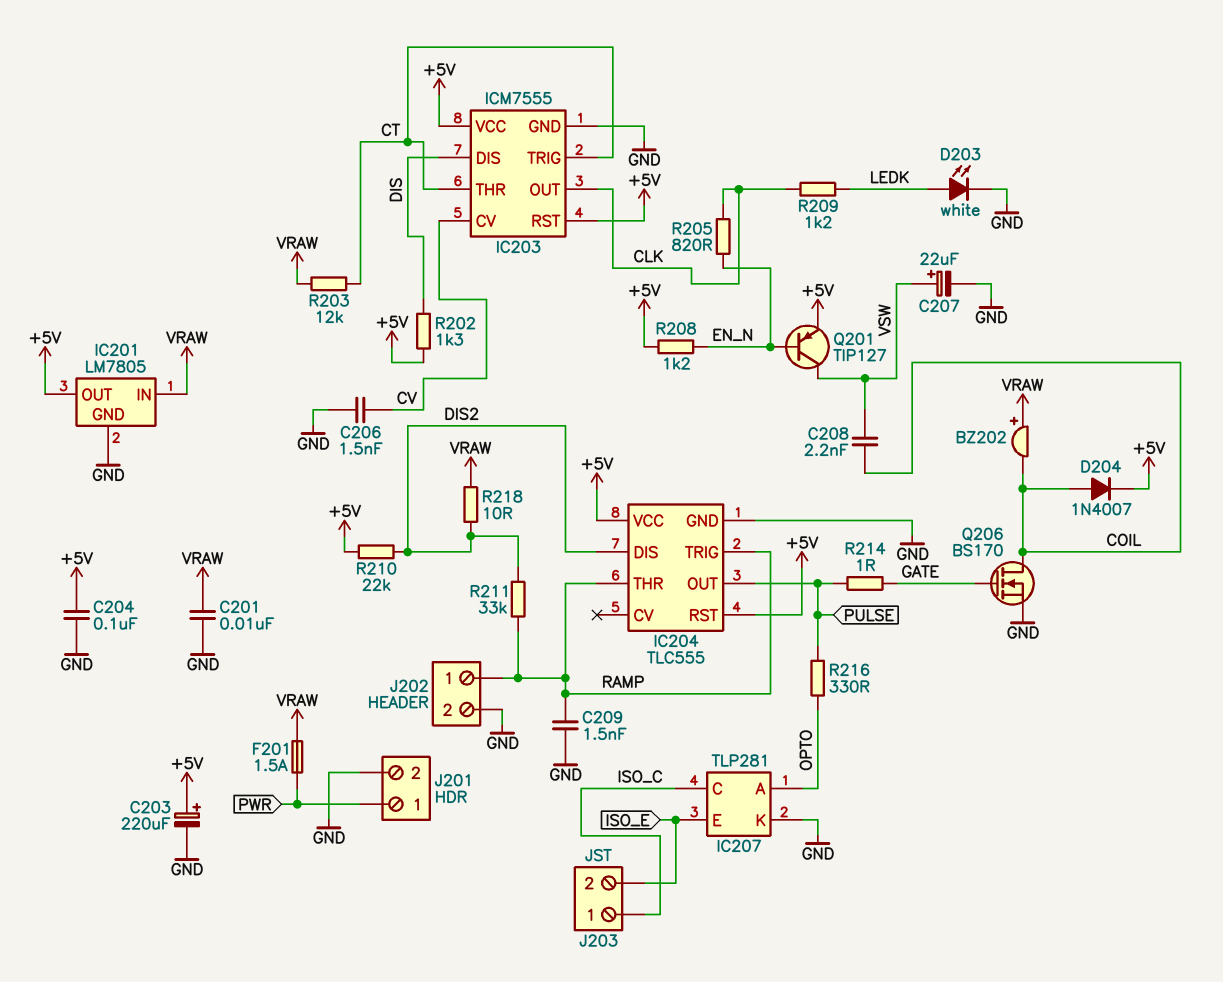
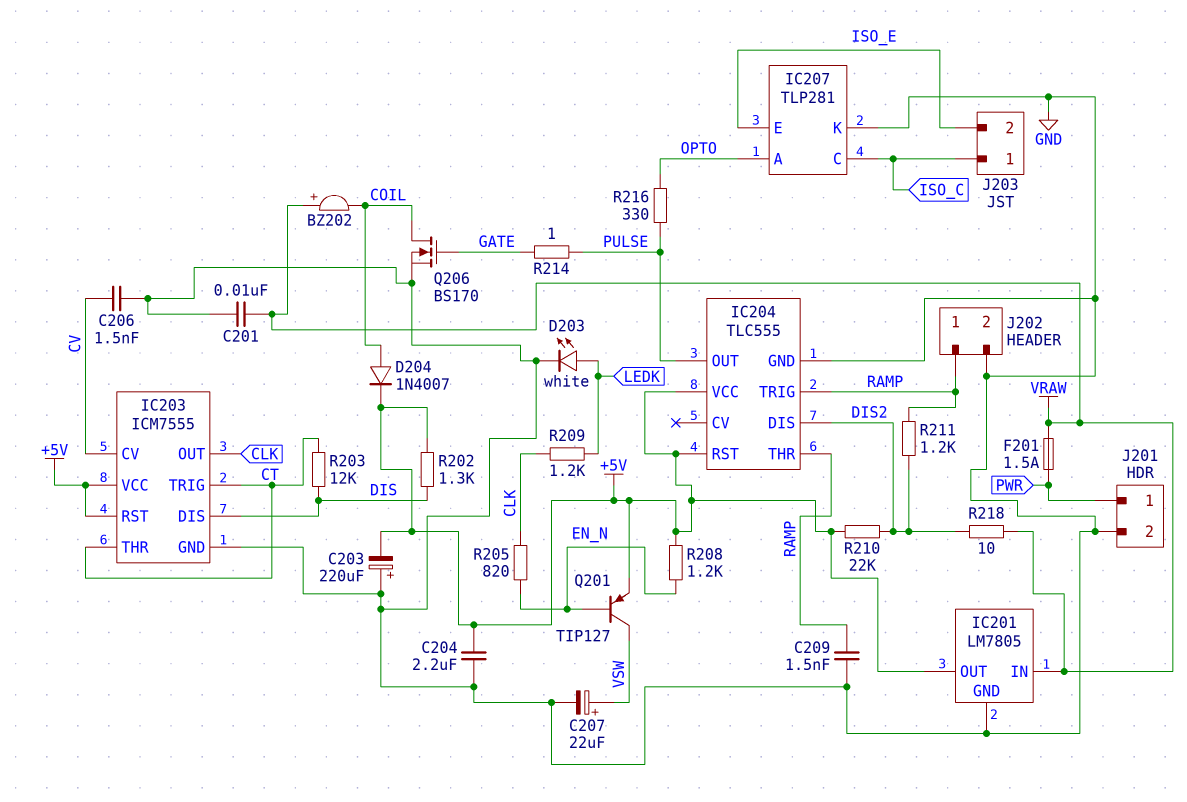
C203: 220uF (plus +5V, minus GND) -> 220uF (plus GND, minus +5V)
C204: 100nF (+5V, GND) -> 2.2uF (+5V, GND)
C208: 2.2nF (COIL, VSW) -> none
R203: 12k (CT, VRAW) -> 12k (CT, DIS)
R211: 33k (DIS2, RAMP) -> 1.2k (DIS2, RAMP)

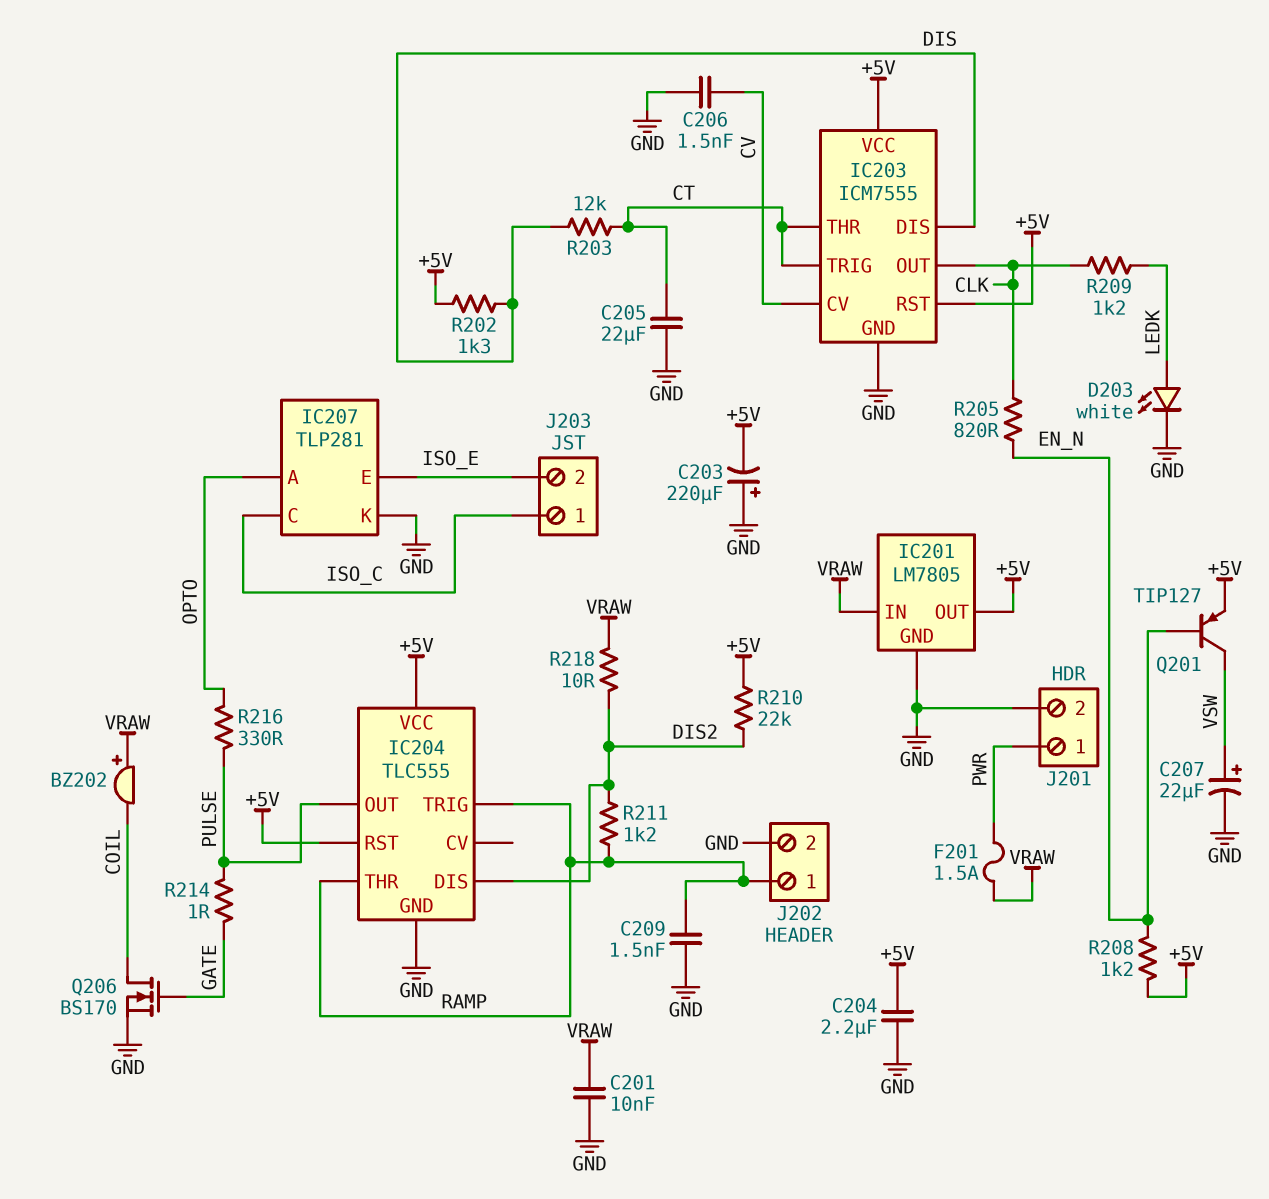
C205: none -> 22uF (CT, GND)
D204: diode 1N4007 (A COIL, K +5V) -> none

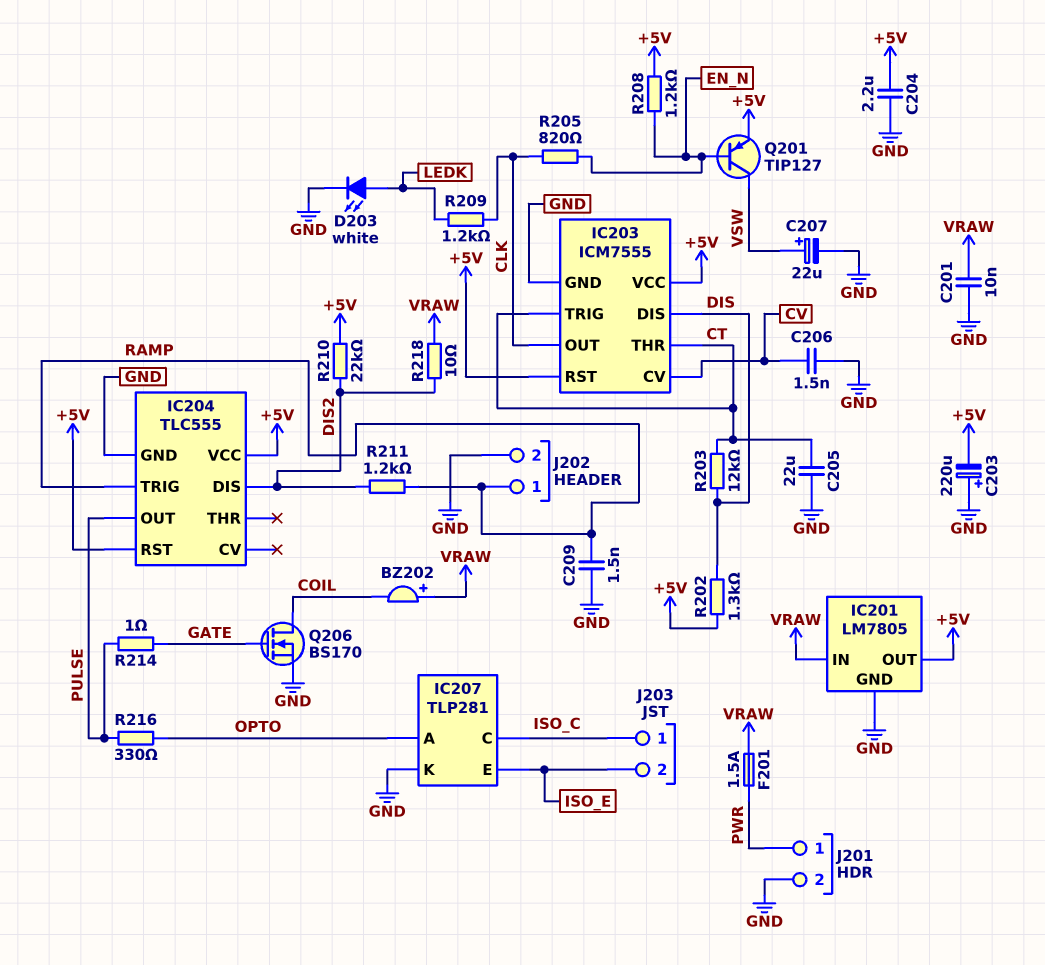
IC204 pin THR: RAMP -> none

